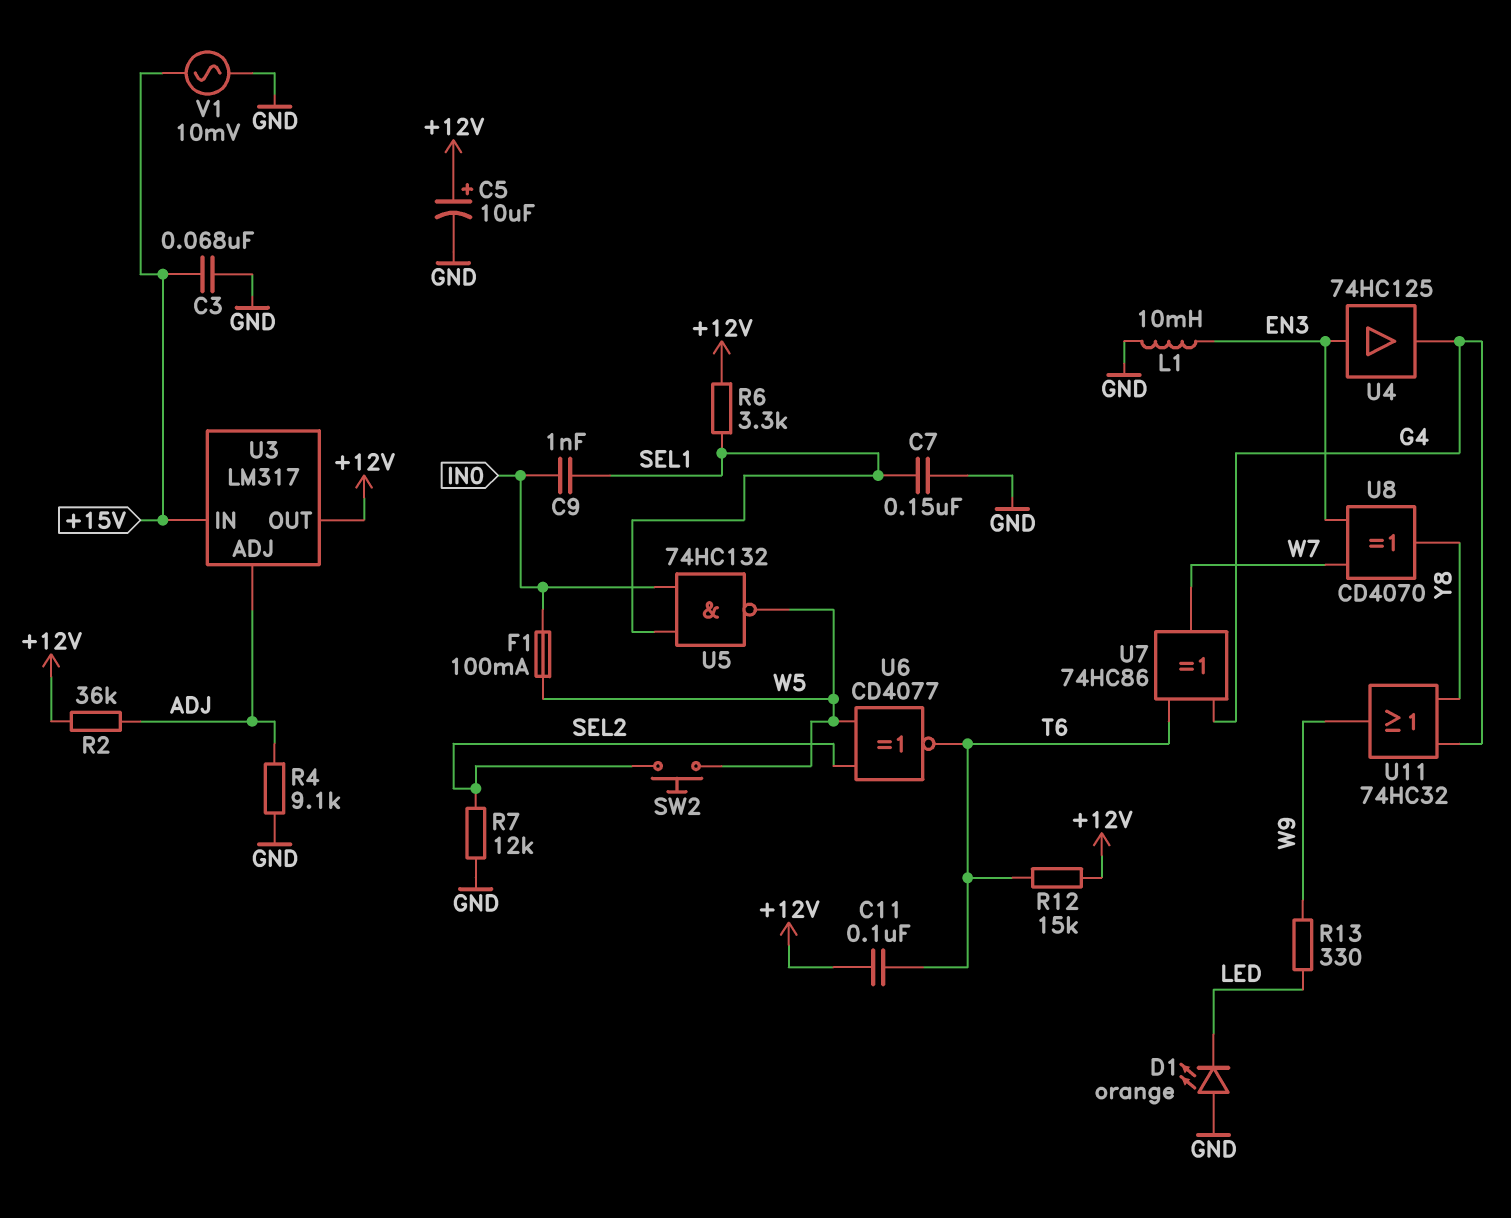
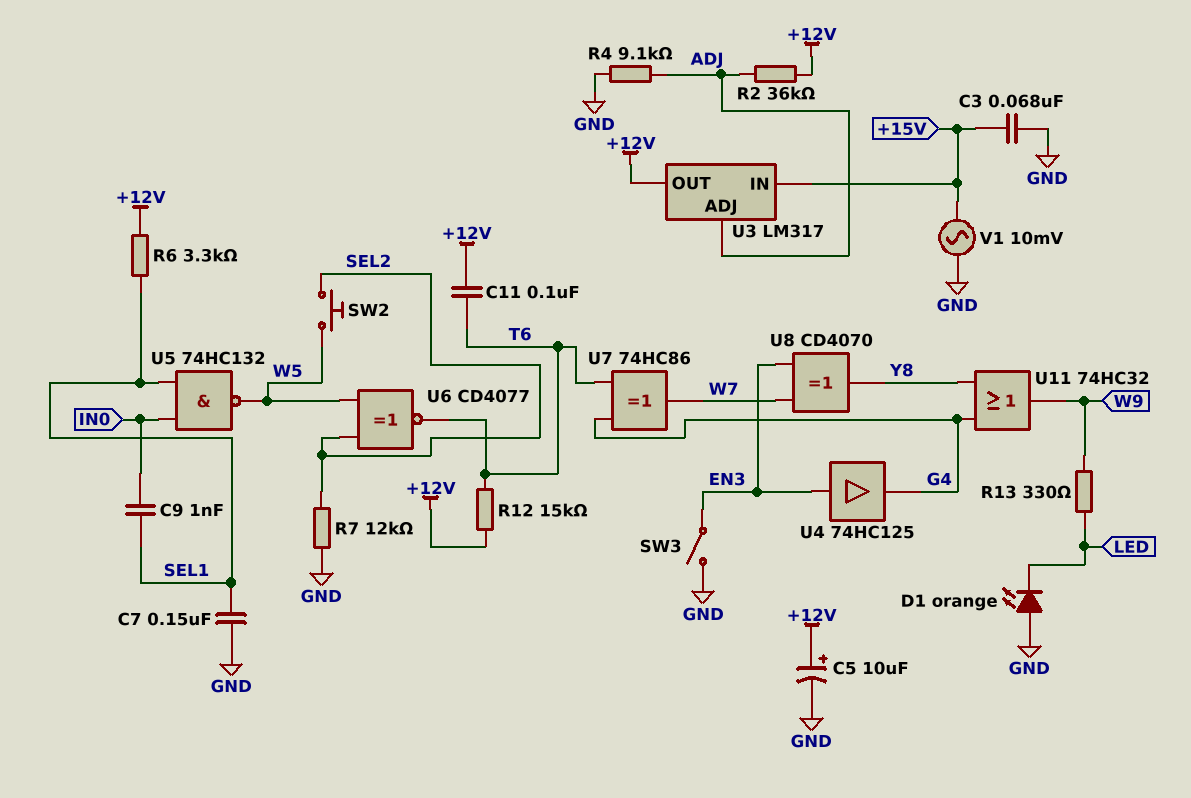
F1: 100mA (IN0, W5) -> none
L1: 10mH (EN3, GND) -> none
SW3: none -> switch (EN3, GND)

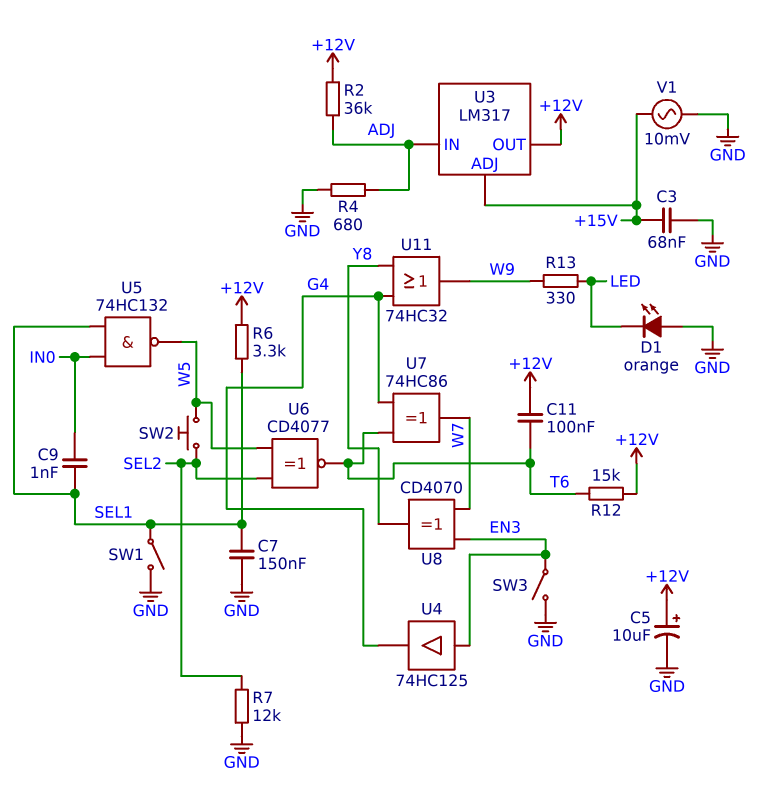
R4: 9.1k (ADJ, GND) -> 680 (ADJ, GND)
SW1: none -> switch (GND, SEL1)
U3 pin ADJ: ADJ -> +15V
U3 pin IN: +15V -> ADJ

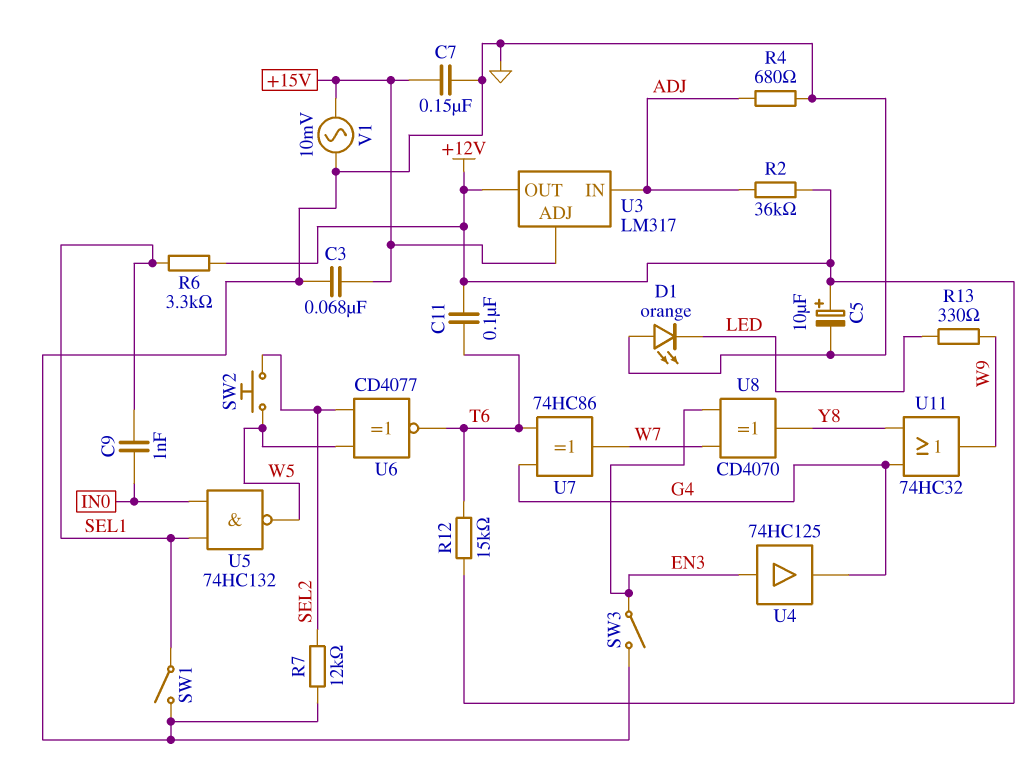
C7: 150nF (GND, SEL1) -> 150nF (+15V, GND)

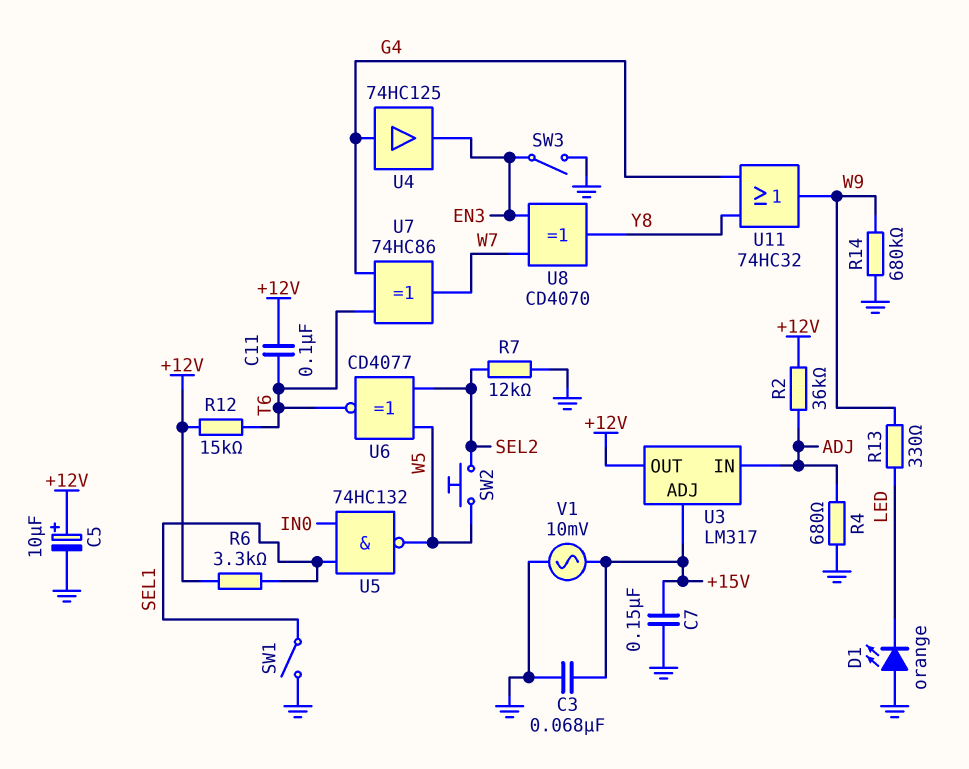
C9: 1nF (IN0, SEL1) -> none
R14: none -> 680k (GND, W9)
U4: buffer 74HC125 (in EN3, out G4) -> buffer 74HC125 (in G4, out EN3)

